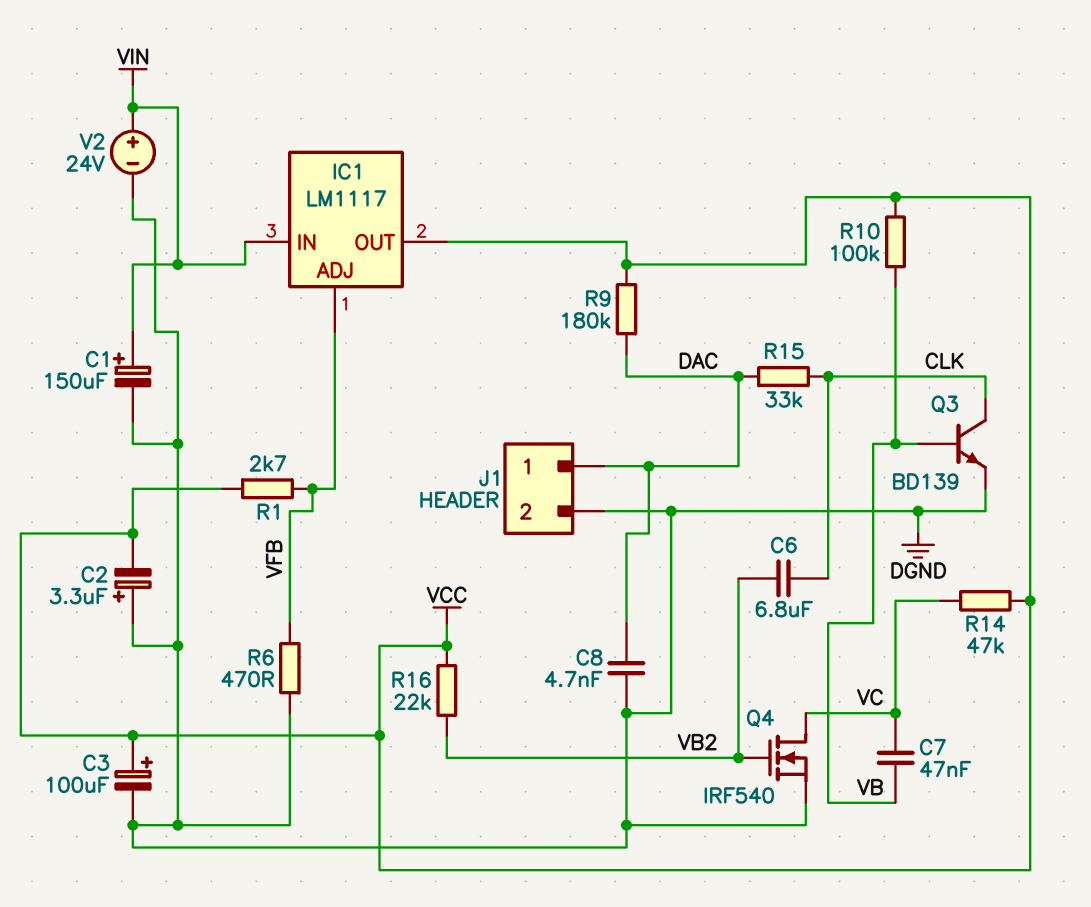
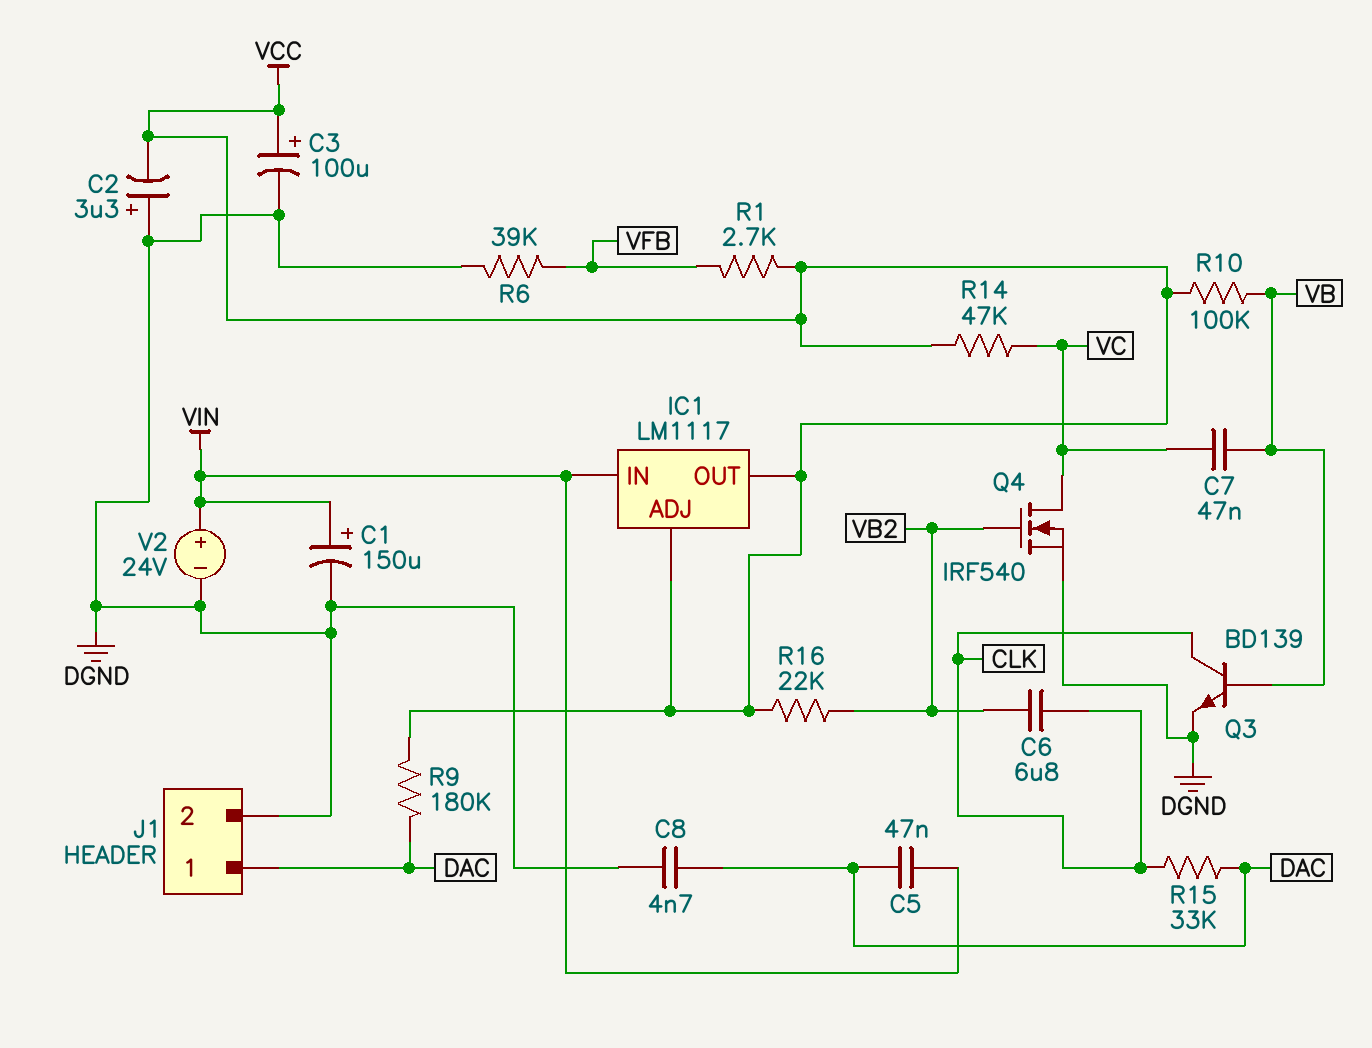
C5: none -> 47nF (DAC, VIN)
IC1 pin ADJ: VFB -> VCC
R6: 470 (DGND, VFB) -> 39k (DGND, VFB)

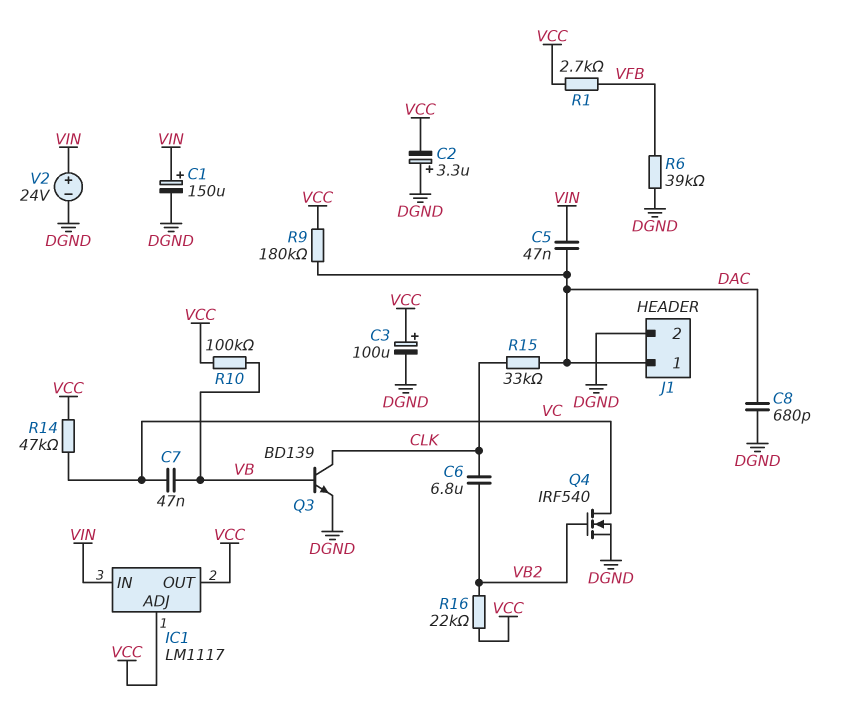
C8: 4.7nF (DAC, DGND) -> 680pF (DAC, DGND)

